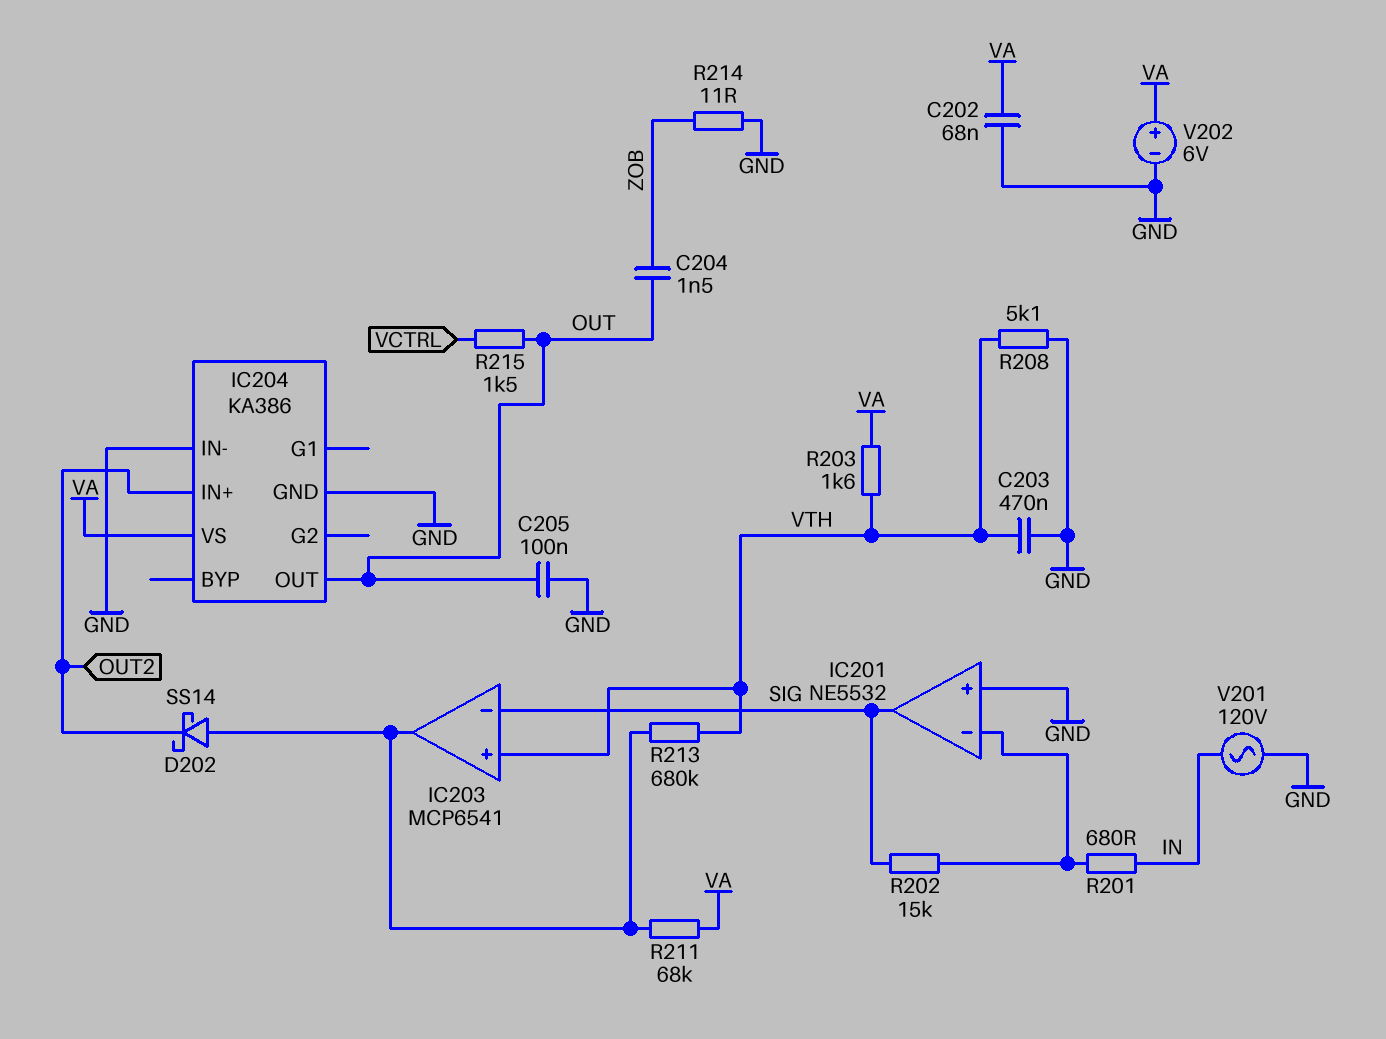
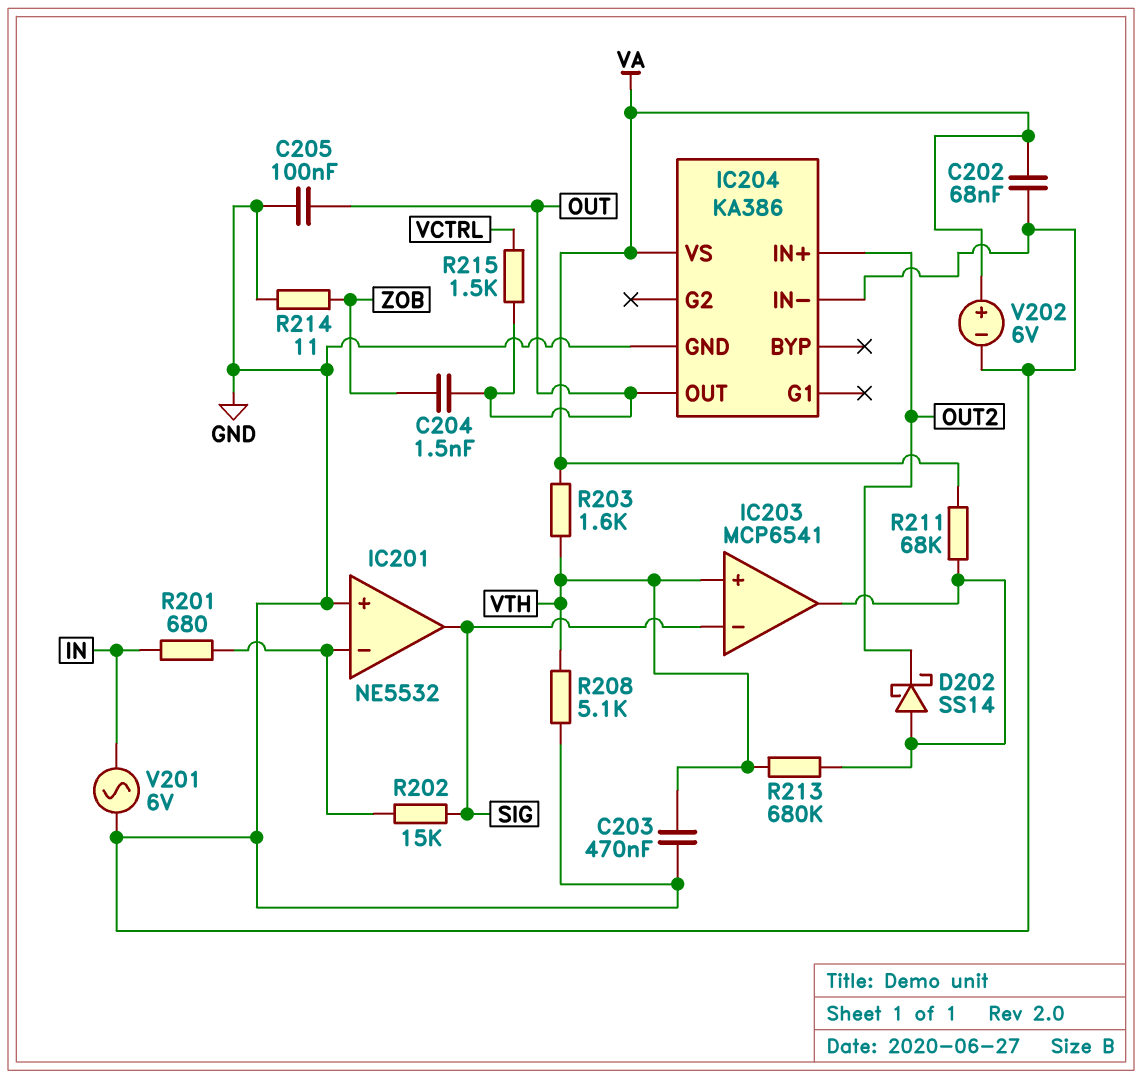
V201: AC 120V (GND, IN) -> AC 6V (GND, IN)

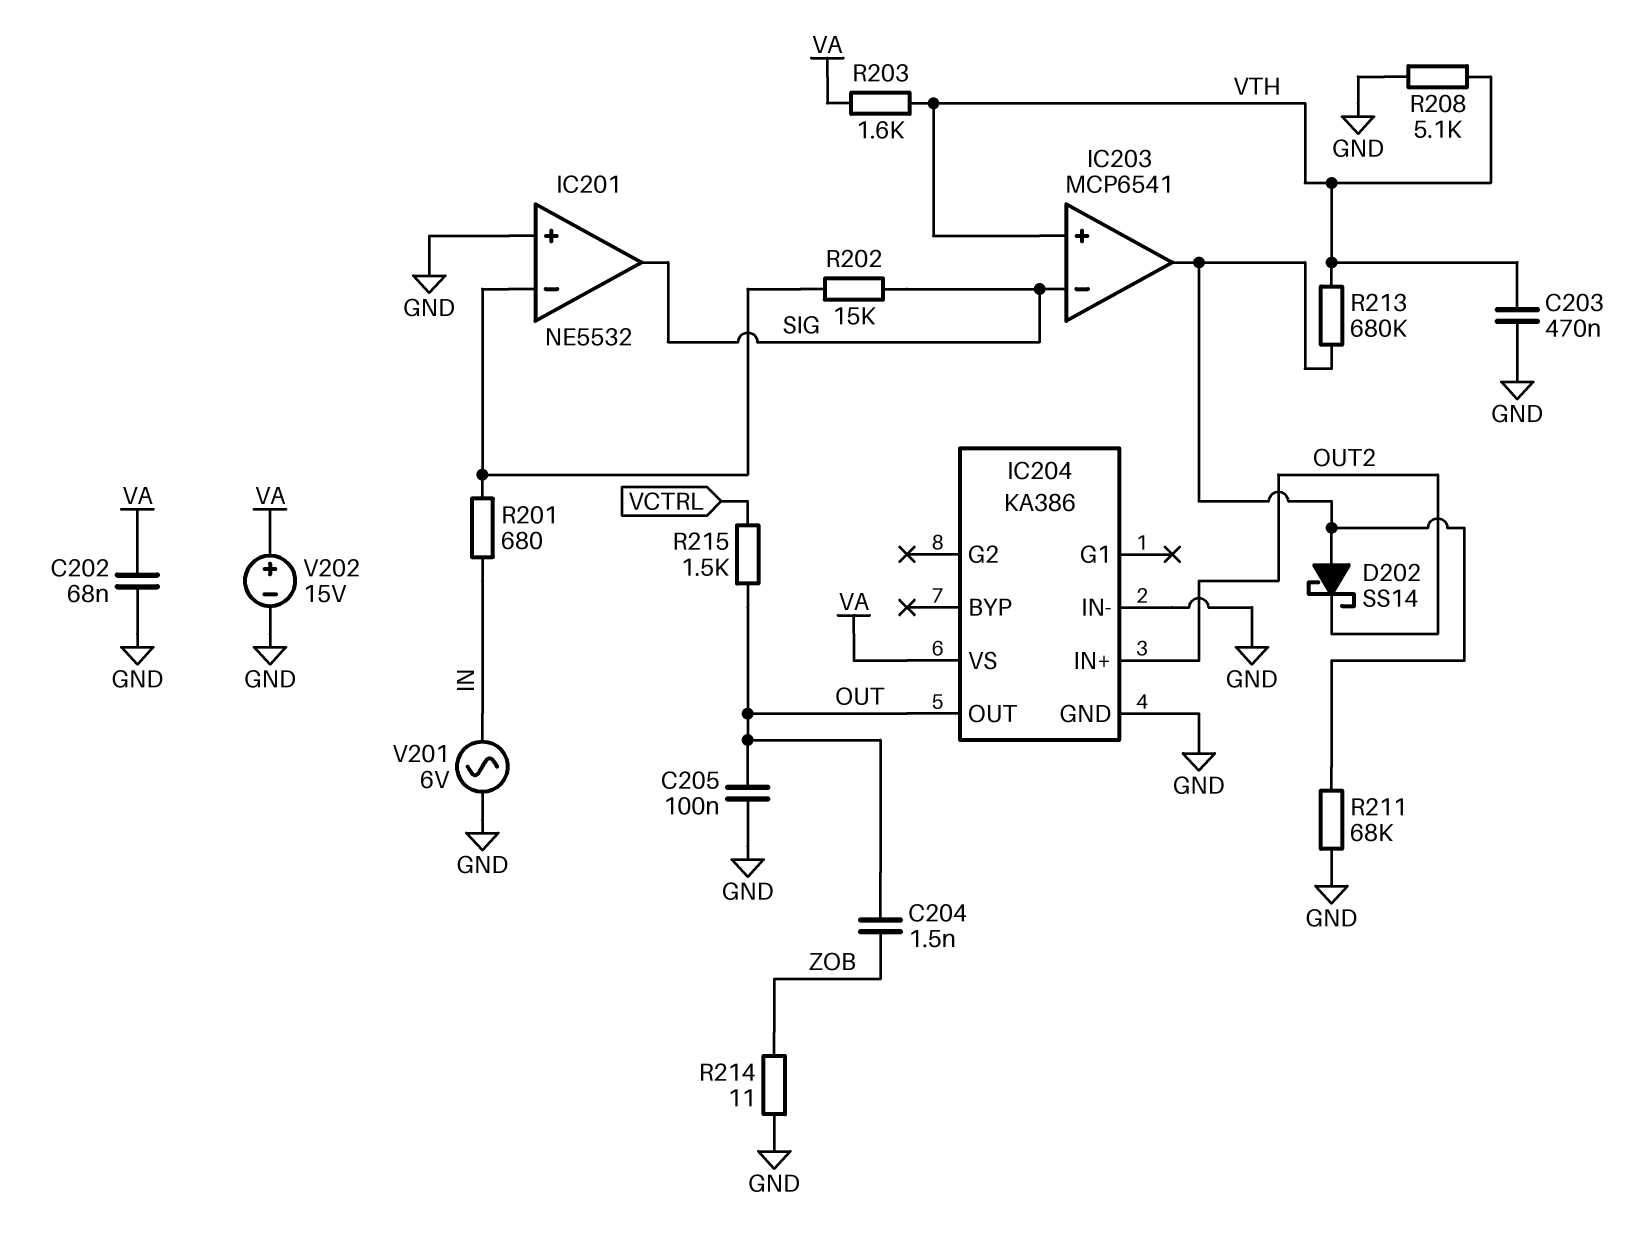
R211: 68k (IC203/out, VA) -> 68k (GND, IC203/out)
V202: 6V (plus VA, minus GND) -> 15V (plus VA, minus GND)

